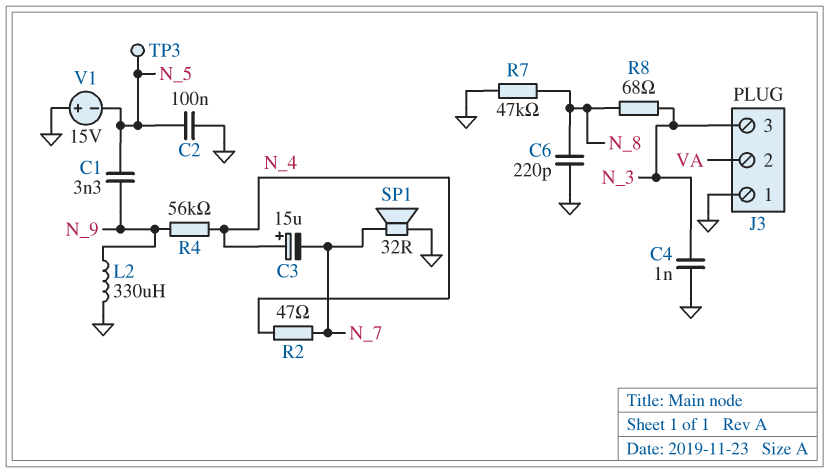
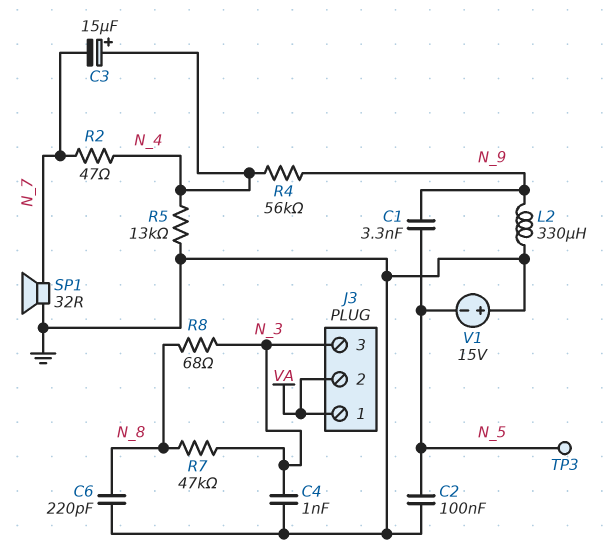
J3 pin 1: GND -> VA
R5: none -> 13k (GND, N_4)
R7: 47k (GND, N_8) -> 47k (N_3, N_8)

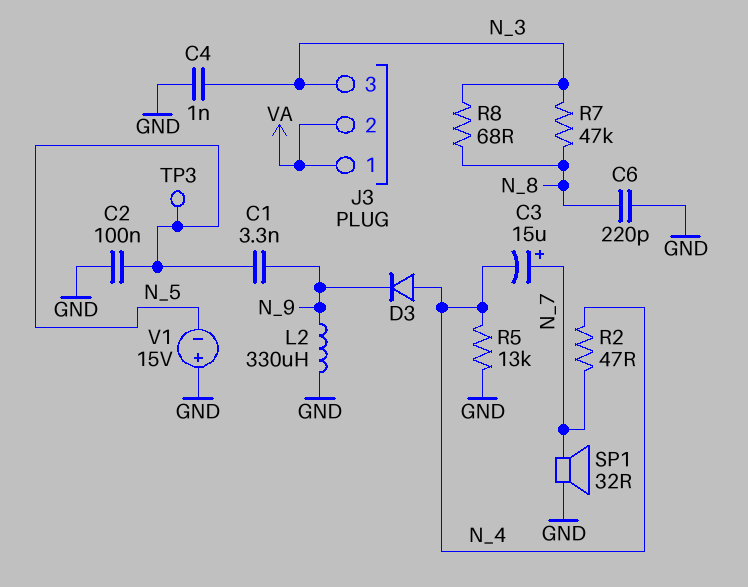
C3: 15uF (plus N_4, minus N_7) -> 15uF (plus N_7, minus N_4)
D3: none -> diode (A N_4, K N_9)
R4: 56k (N_4, N_9) -> none

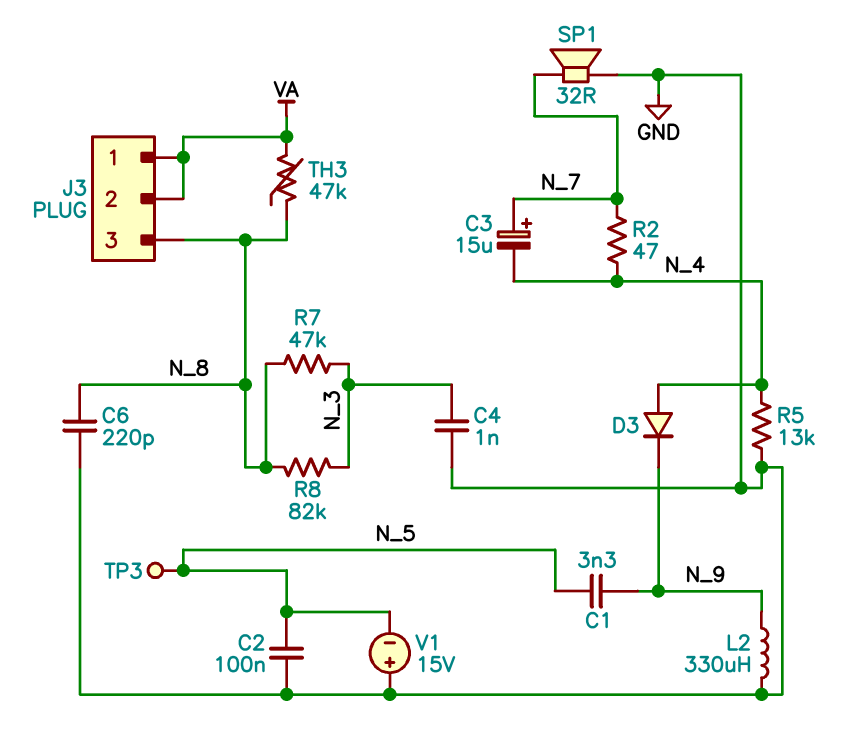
J3 pin 3: N_3 -> N_8
R8: 68 (N_3, N_8) -> 82k (N_3, N_8)
TH3: none -> 47k (N_8, VA)

